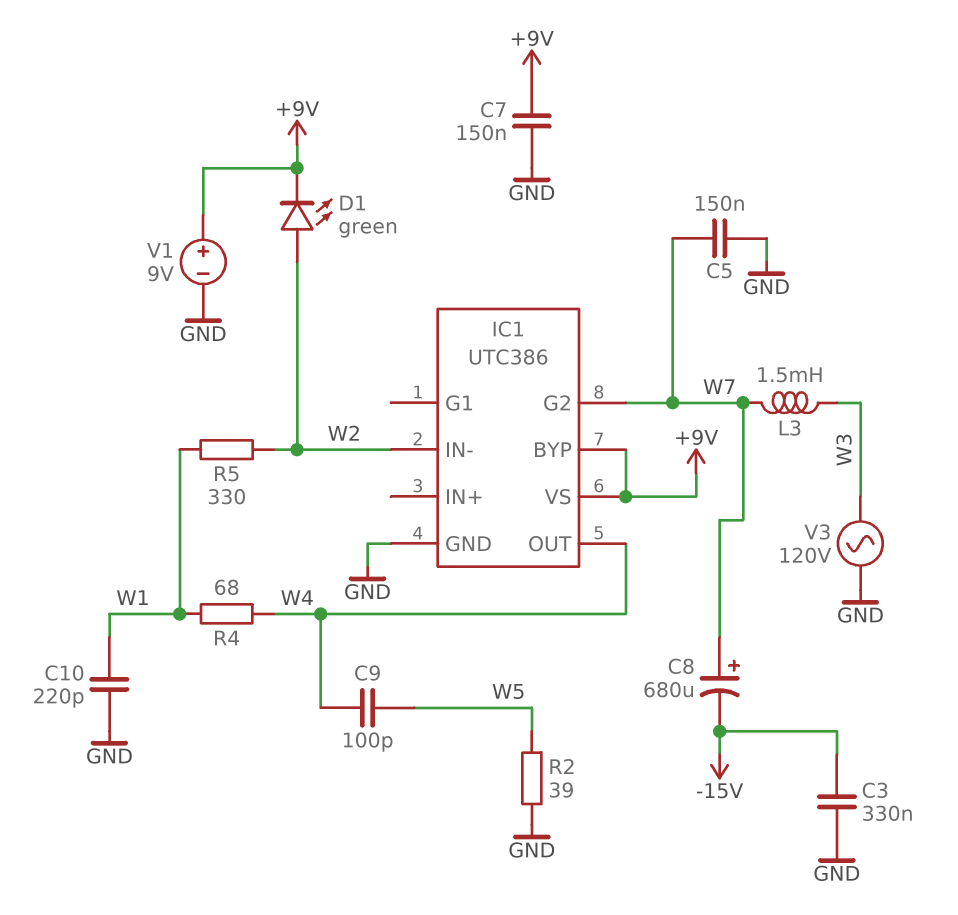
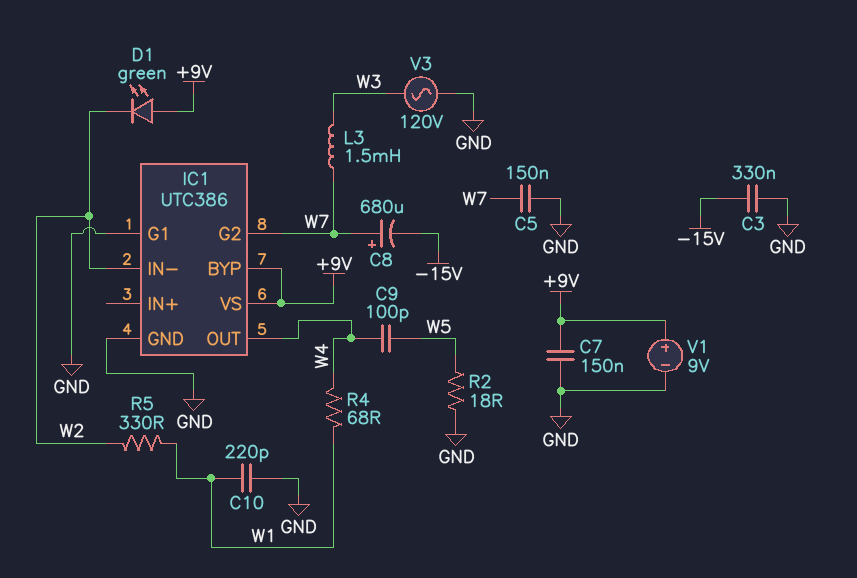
D1: LED green (A W2, K +9V) -> LED green (A +9V, K W2)
IC1 pin G1: none -> GND
R2: 39 (GND, W5) -> 18 (GND, W5)

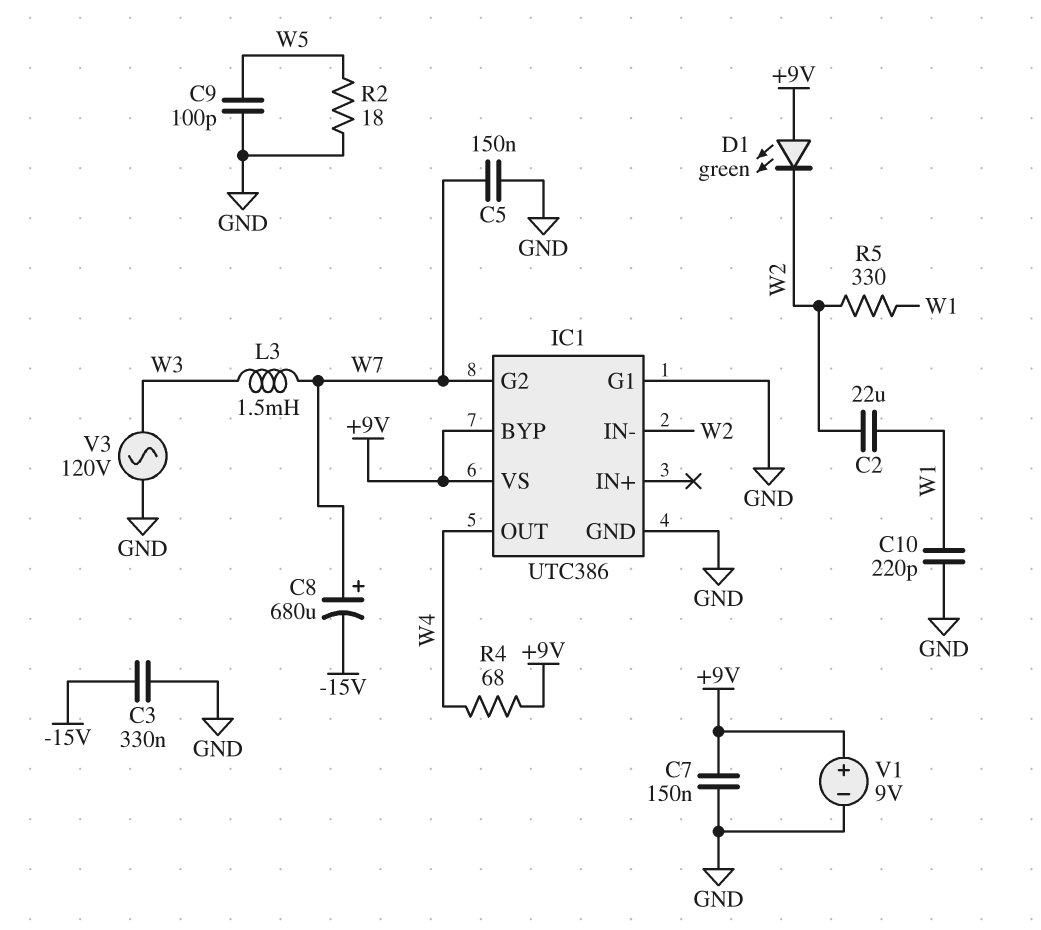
C2: none -> 22uF (W1, W2)
C9: 100pF (W4, W5) -> 100pF (GND, W5)
R4: 68 (W1, W4) -> 68 (+9V, W4)

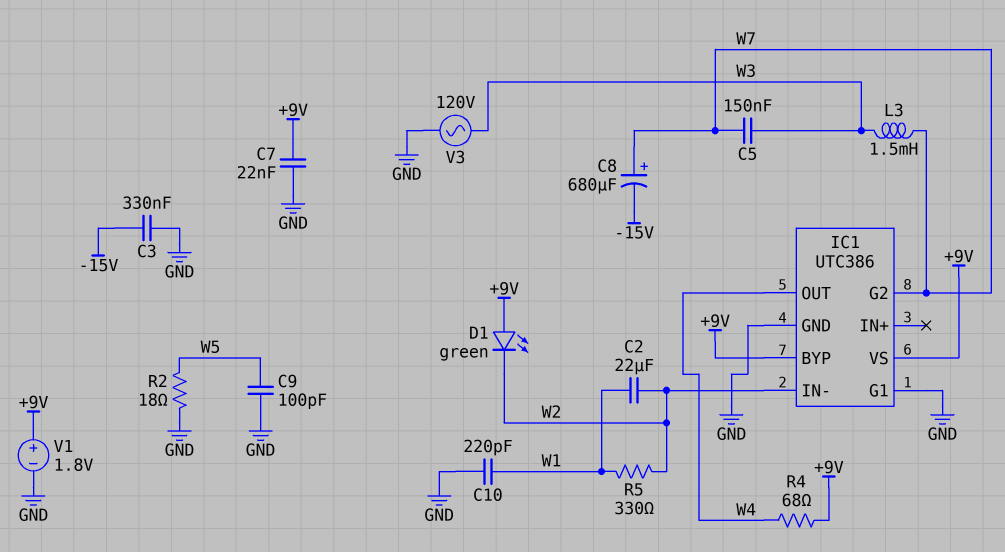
C5: 150nF (GND, W7) -> 150nF (W3, W7)
C7: 150nF (+9V, GND) -> 22nF (+9V, GND)
V1: 9V (plus +9V, minus GND) -> 1.8V (plus +9V, minus GND)

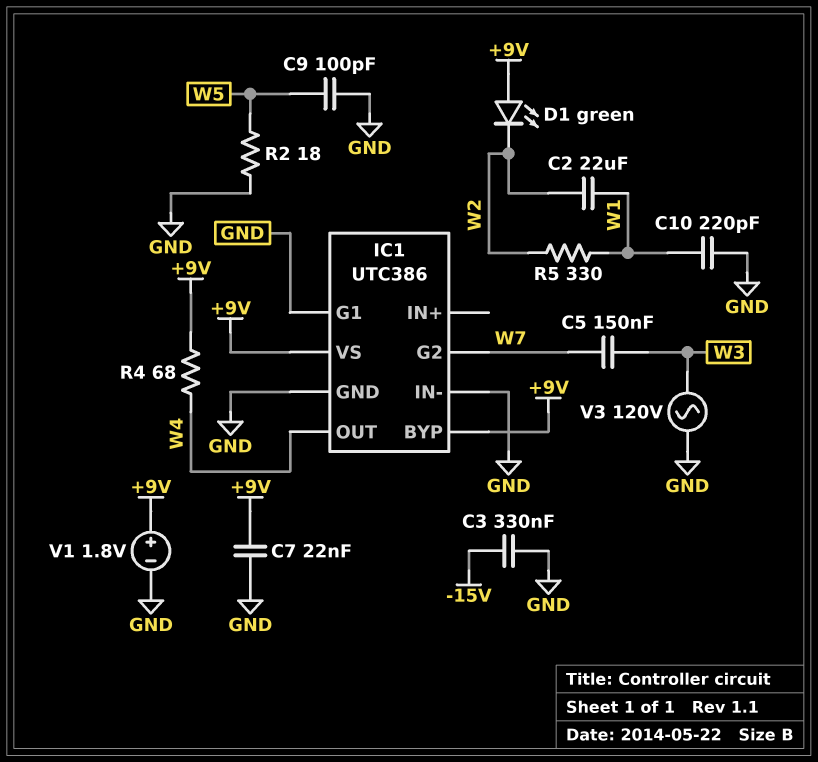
C8: 680uF (plus W7, minus -15V) -> none
IC1 pin IN-: W2 -> GND
L3: 1.5mH (W3, W7) -> none

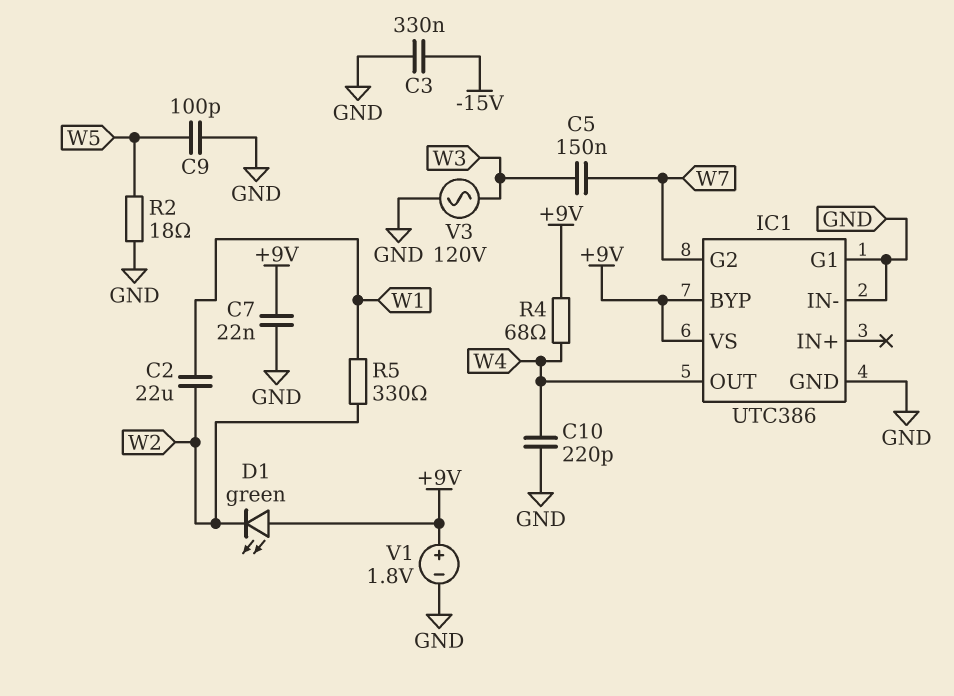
C10: 220pF (GND, W1) -> 220pF (GND, W4)

